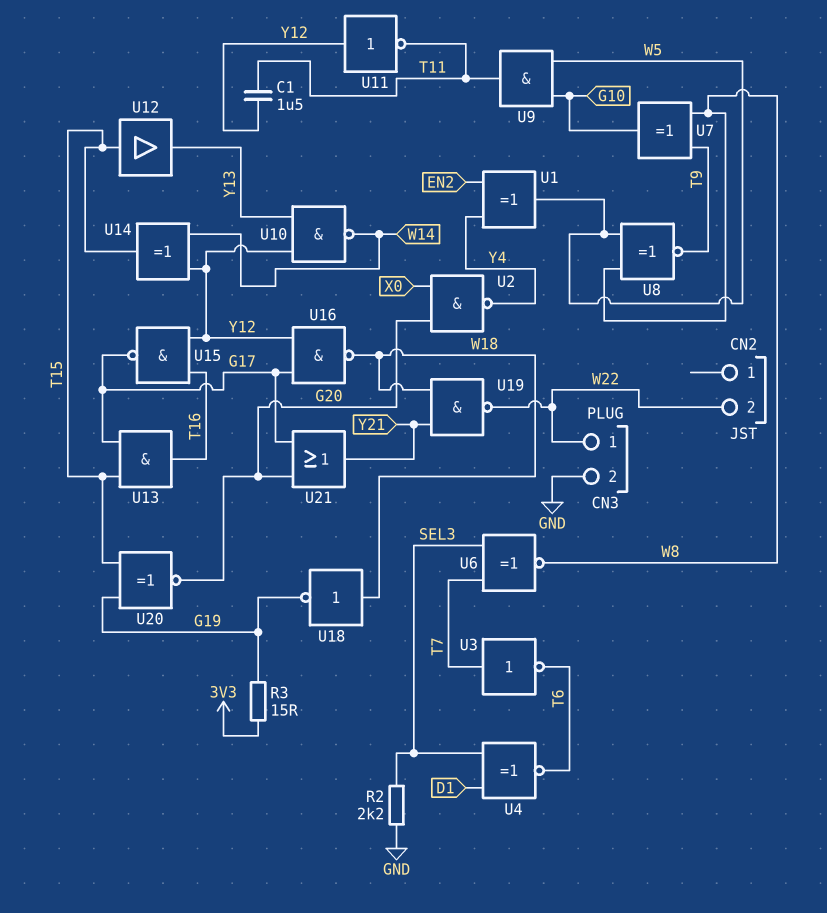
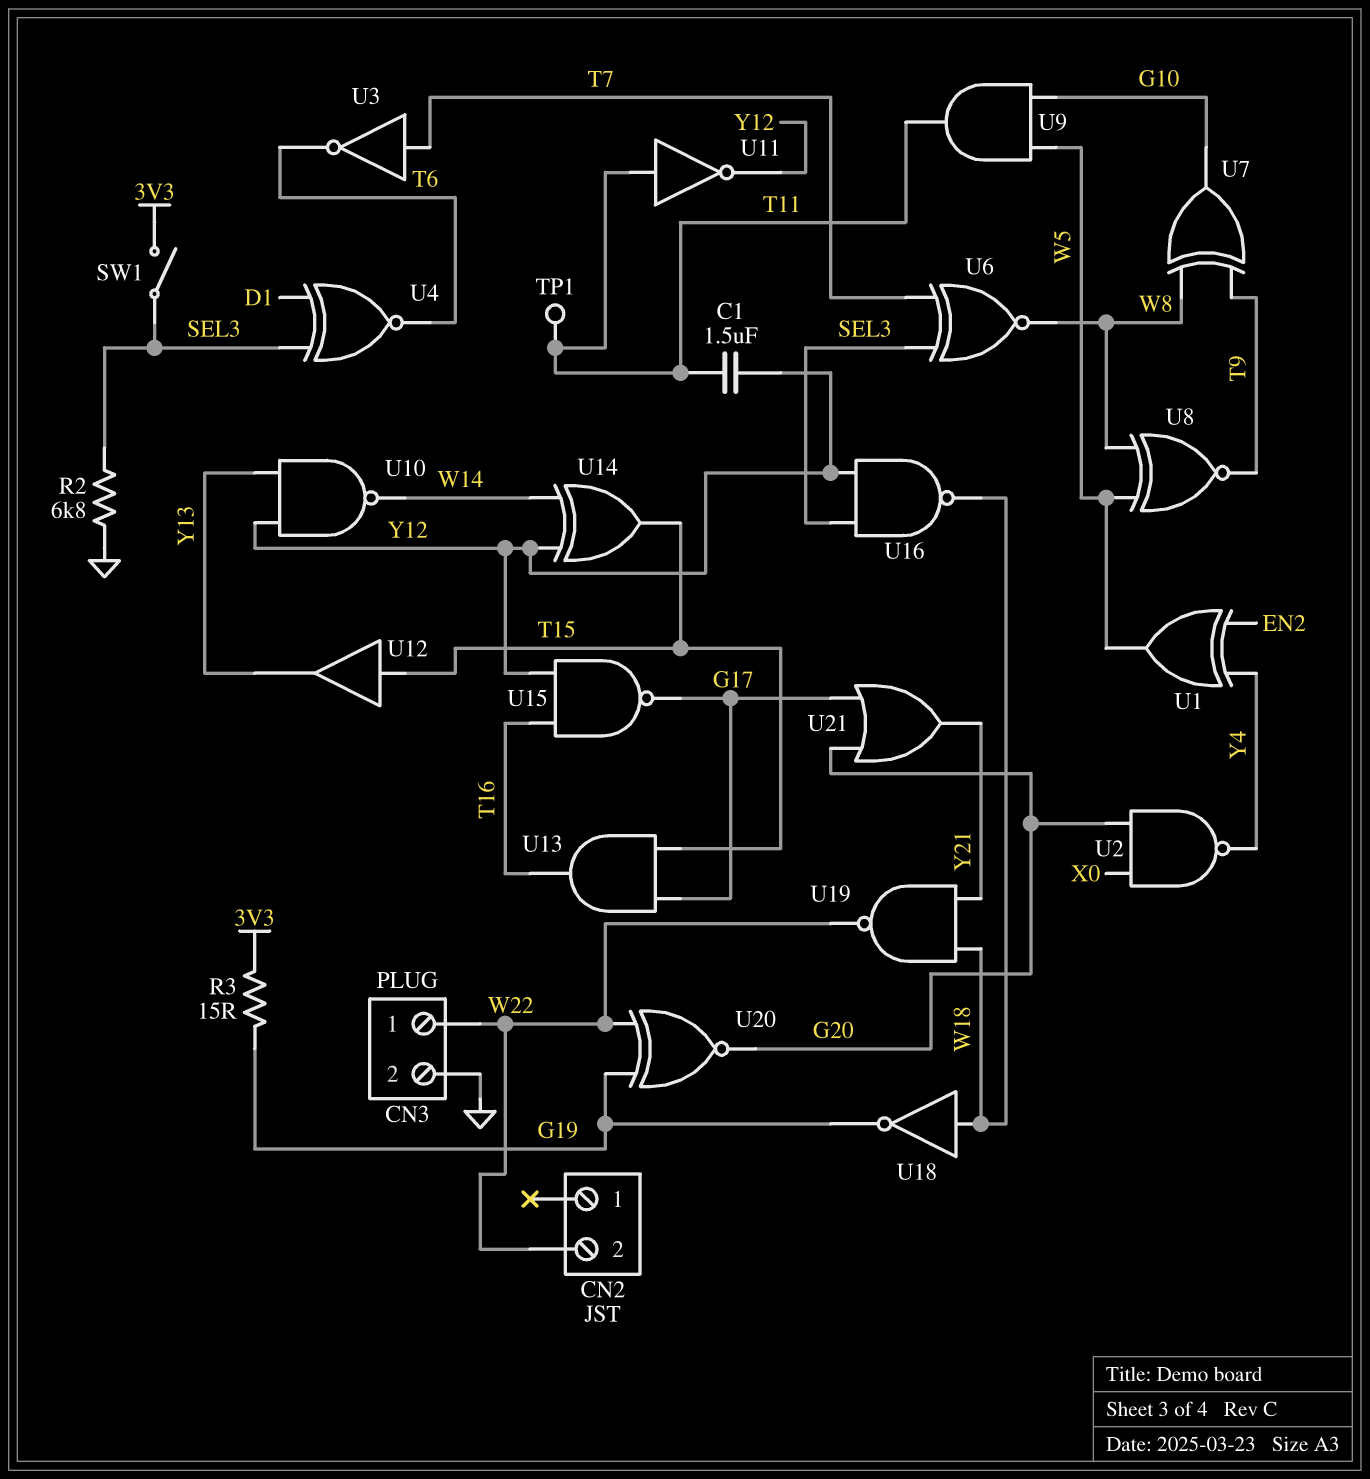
R2: 2.2k (GND, SEL3) -> 6.8k (GND, SEL3)
SW1: none -> switch (3V3, SEL3)
TP1: none -> test point (T11)
U11: NOT (in Y12, out T11) -> NOT (in T11, out Y12)
U16: NAND (in G17, in Y12, out W18) -> NAND (in SEL3, in Y12, out W18)
U20: XNOR (in G19, in T15, out G20) -> XNOR (in G19, in W22, out G20)

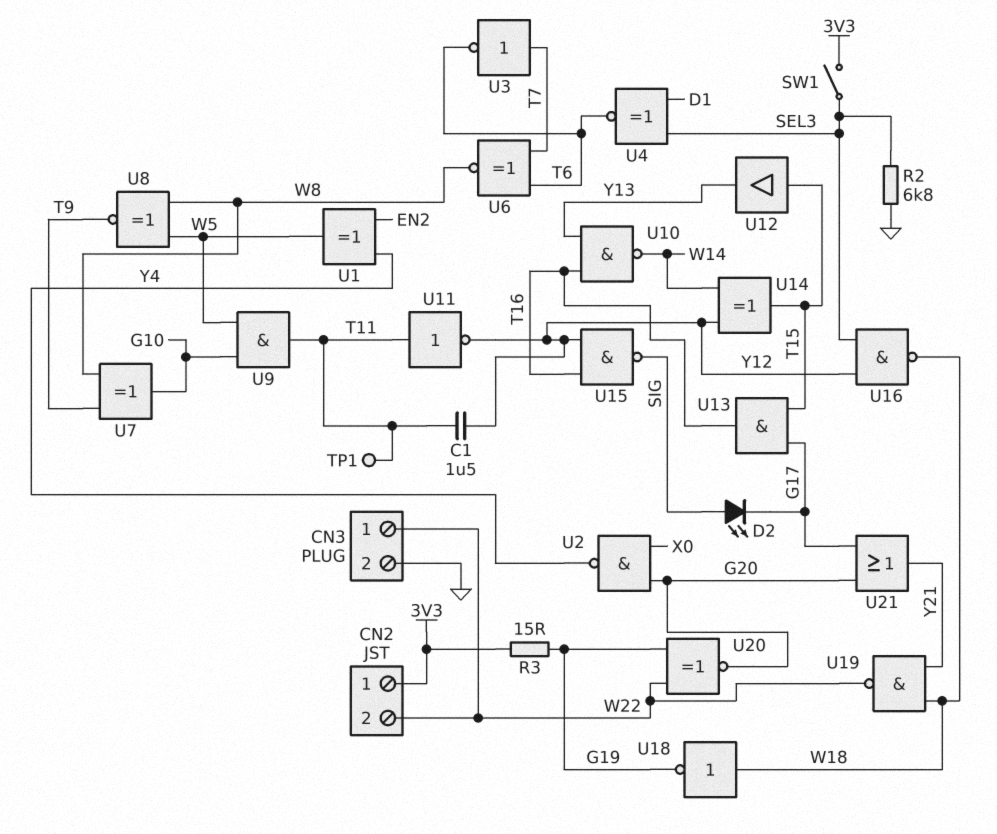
CN2 pin 1: none -> 3V3
D2: none -> LED (A SIG, K G17)
U6: XNOR (in SEL3, in T7, out W8) -> XNOR (in T6, in T7, out W8)
U10: NAND (in Y12, in Y13, out W14) -> NAND (in T16, in Y13, out W14)
U15: NAND (in T16, in Y12, out G17) -> NAND (in T16, in Y12, out SIG)

